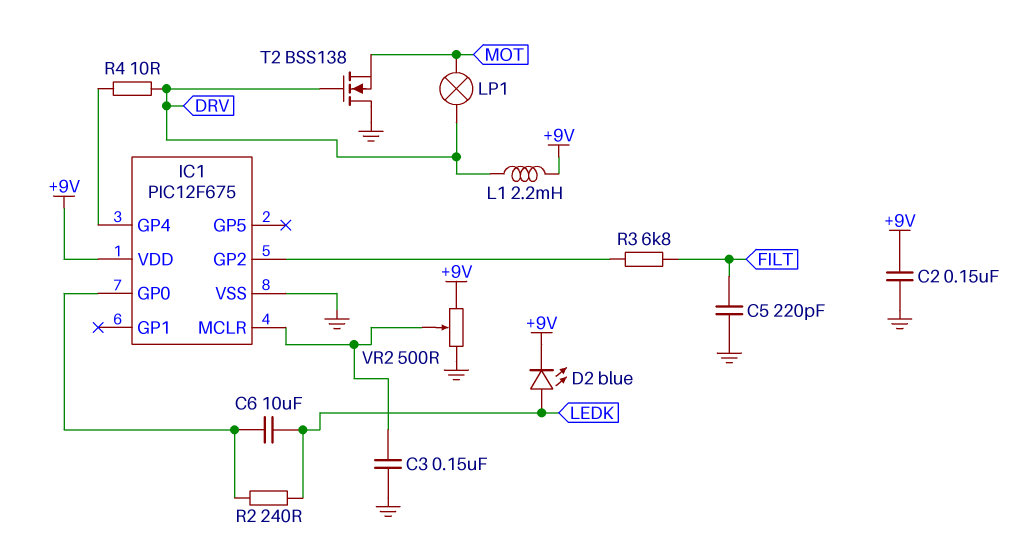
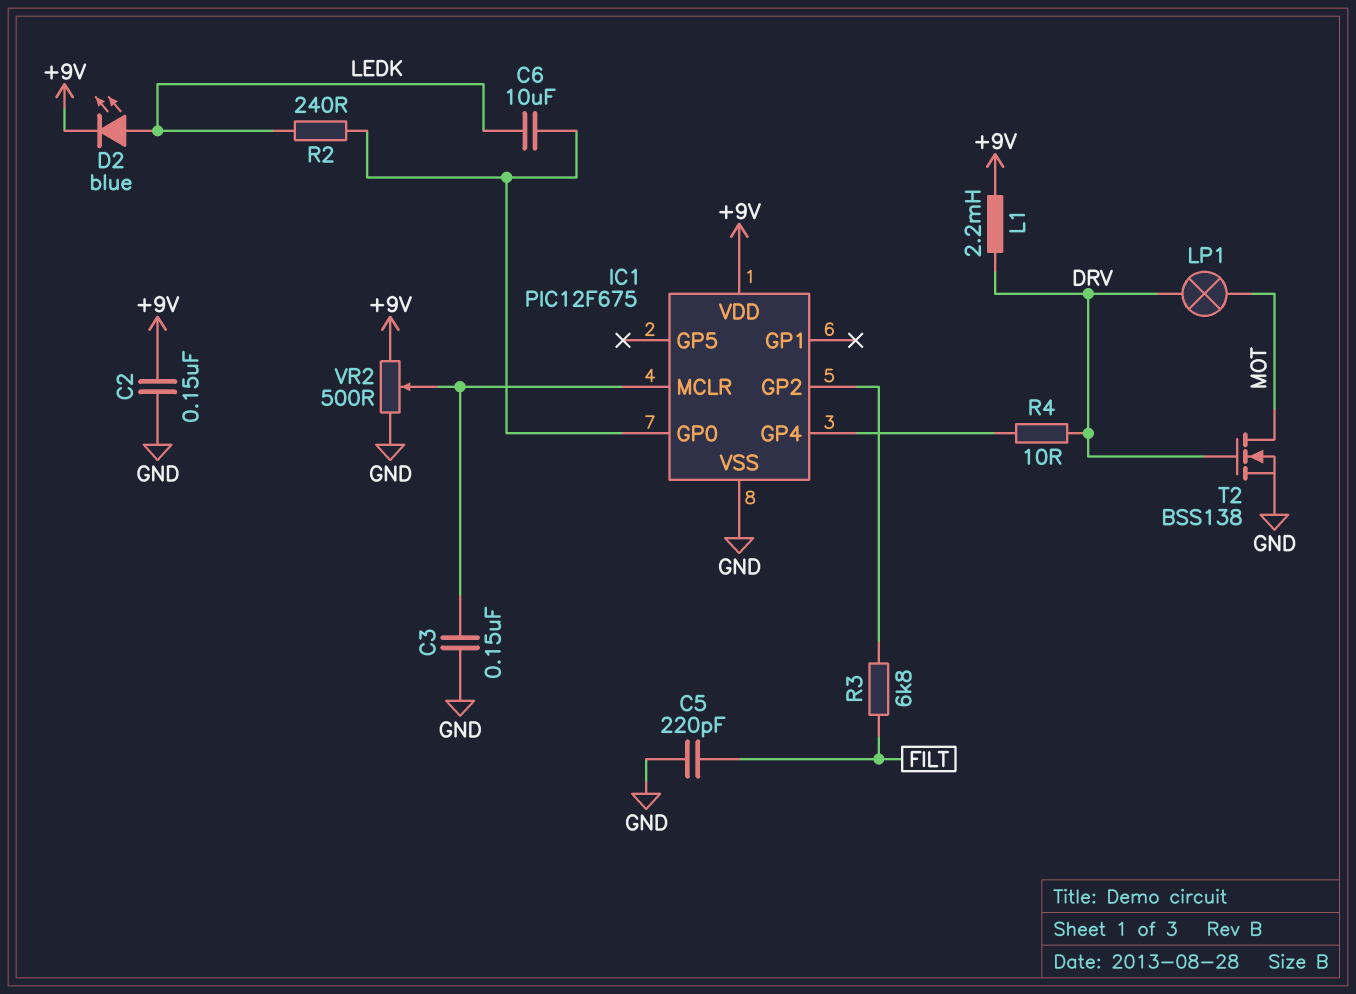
T2: NMOS BSS138 (G DRV, D GND, S MOT) -> NMOS BSS138 (G DRV, D MOT, S GND)

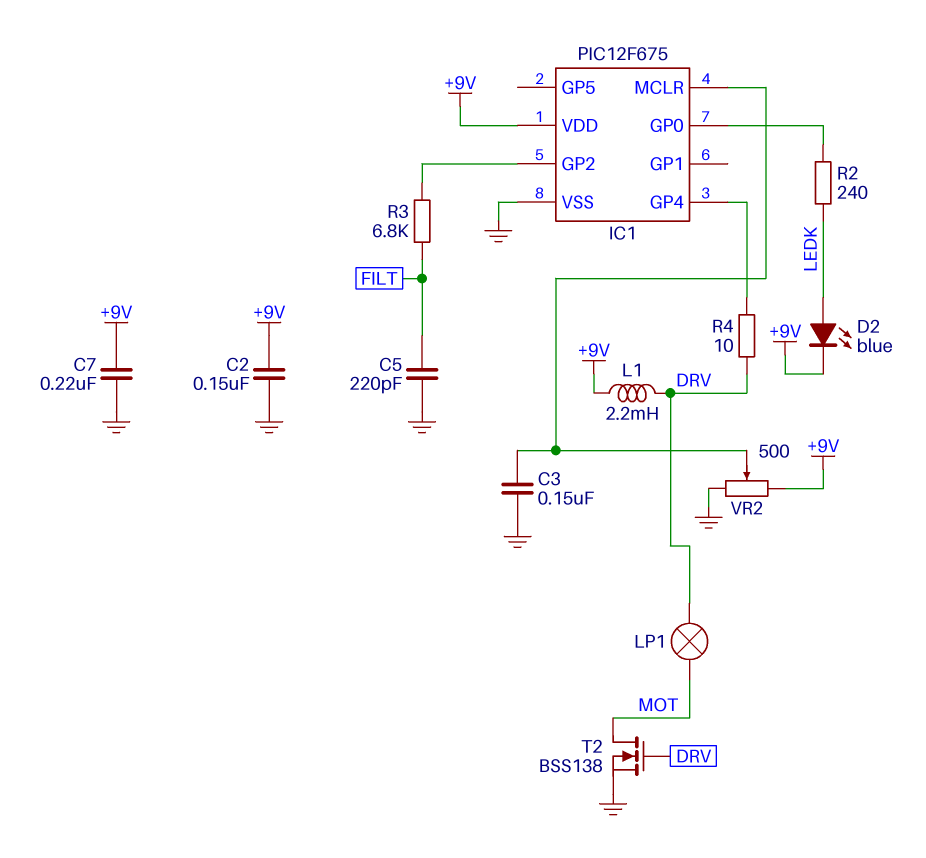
C6: 10uF (IC1/GP0, LEDK) -> none
C7: none -> 220nF (+9V, GND)

